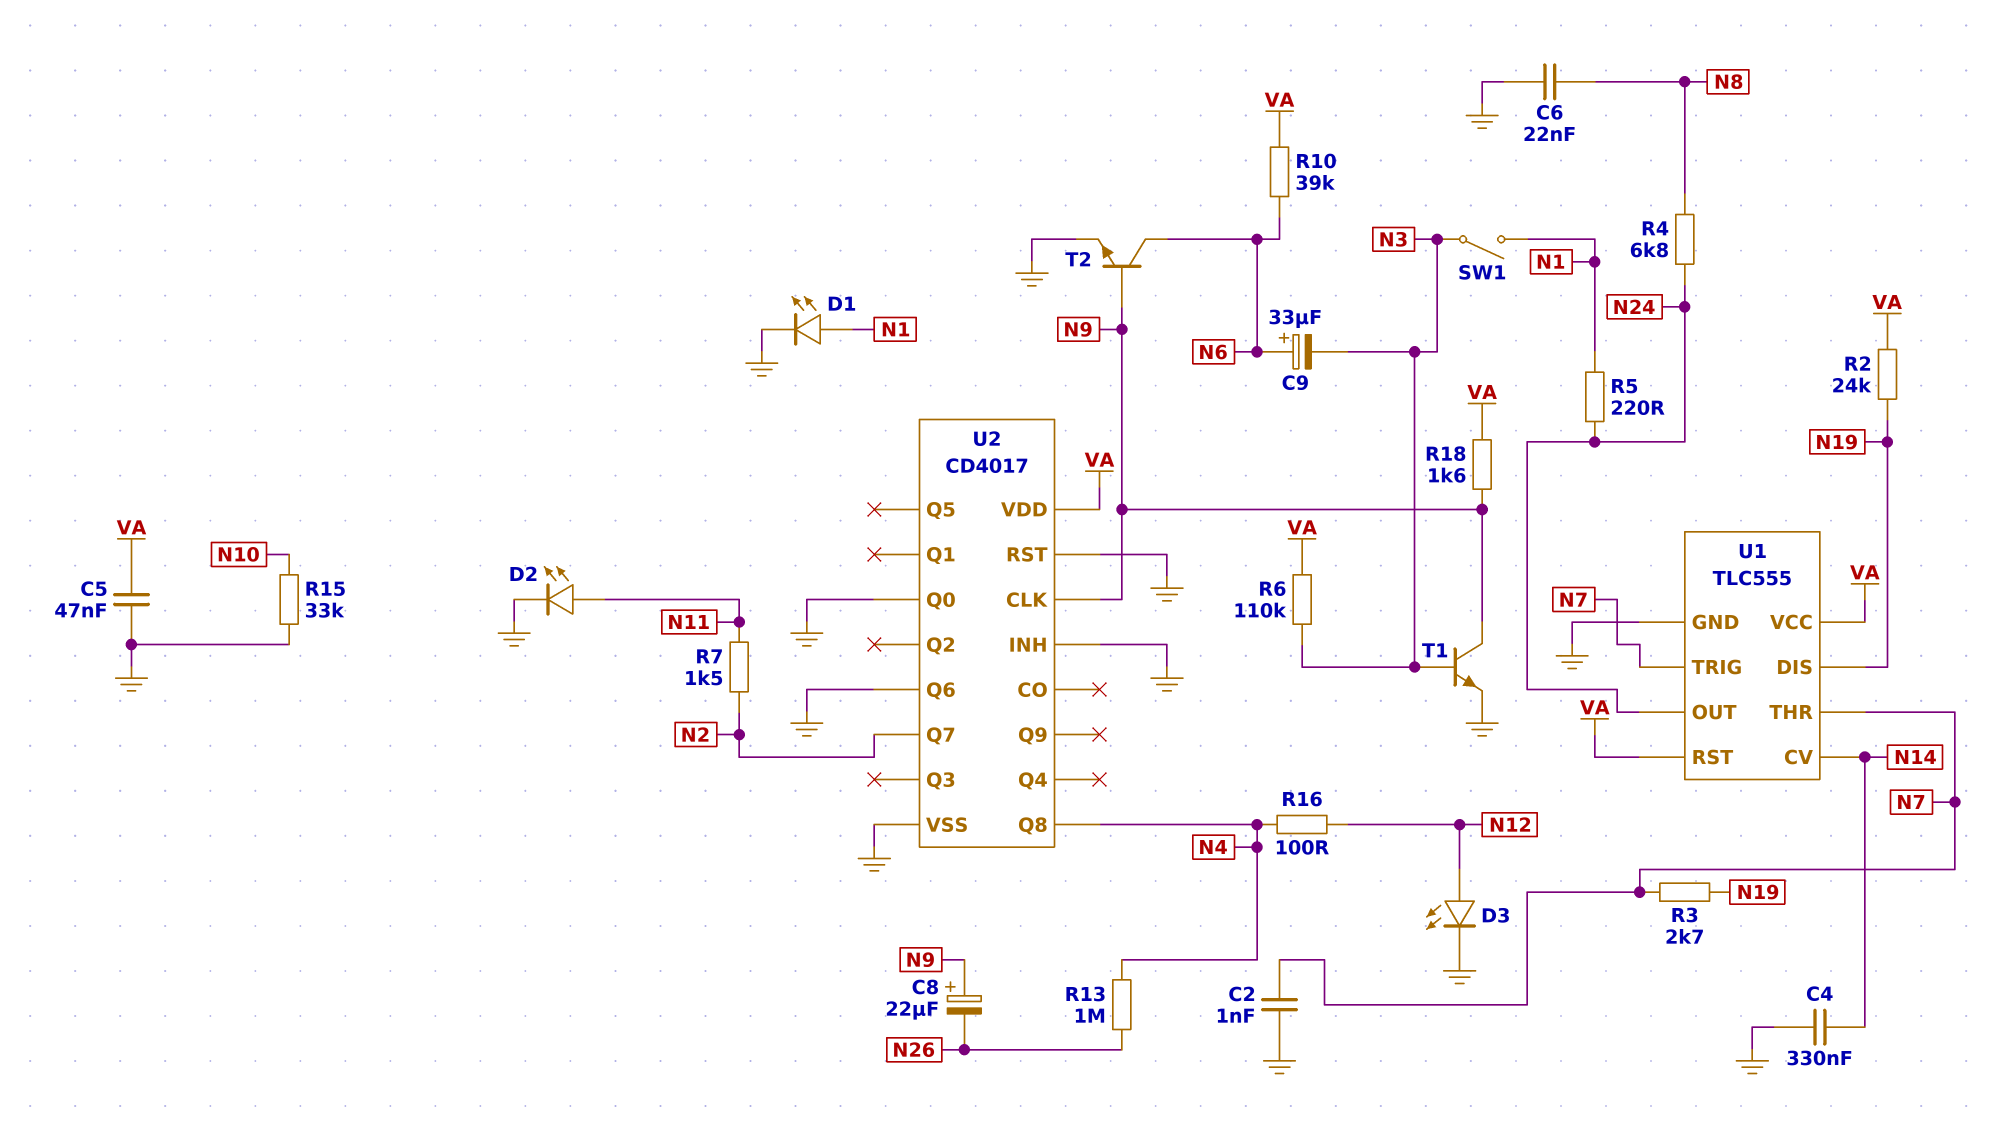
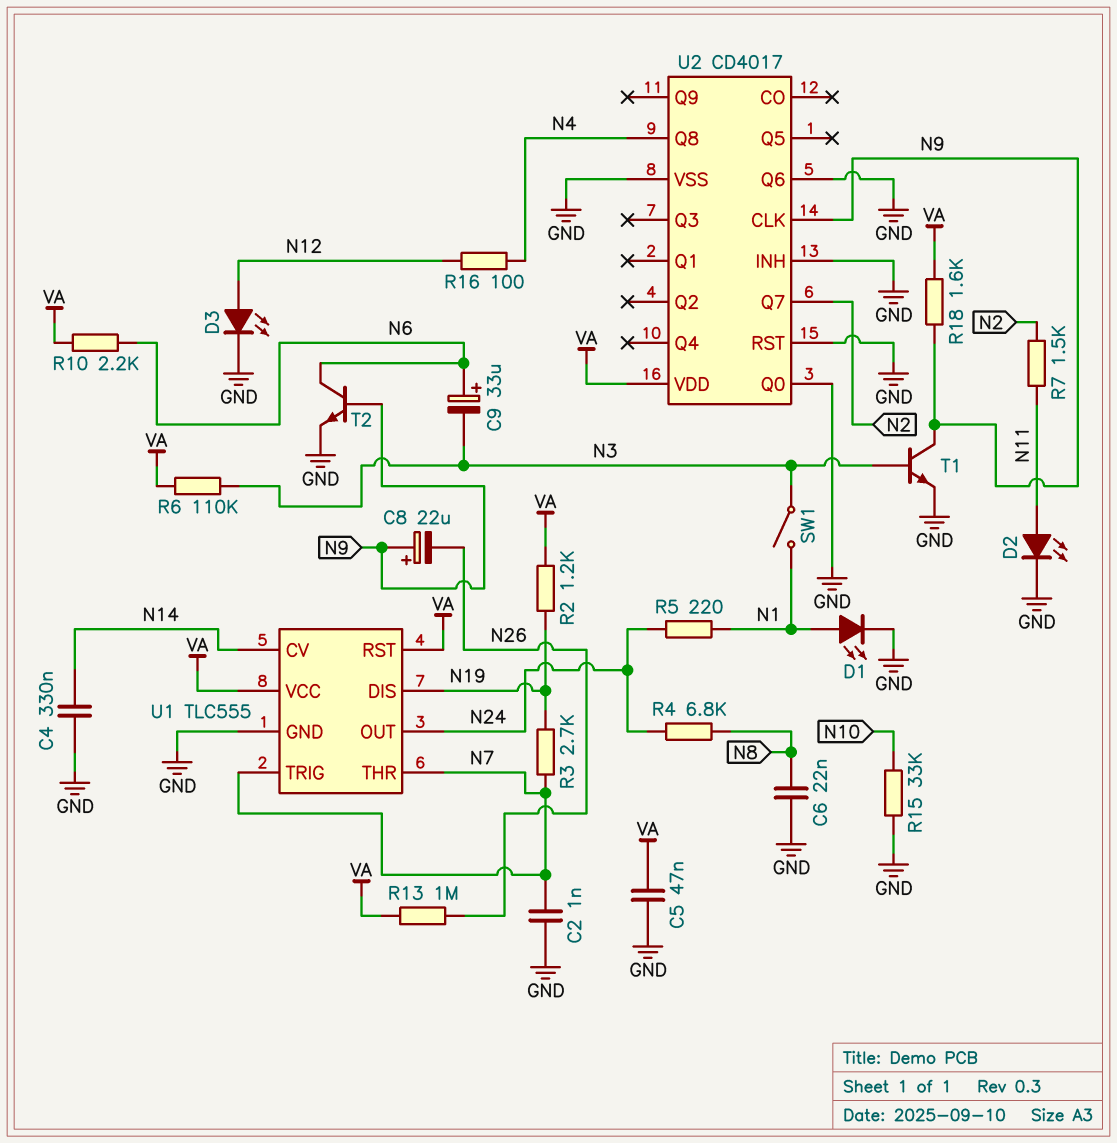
R2: 24k (N19, VA) -> 1.2k (N19, VA)
R10: 39k (N6, VA) -> 2.2k (N6, VA)
R13: 1M (N4, N26) -> 1M (N26, VA)

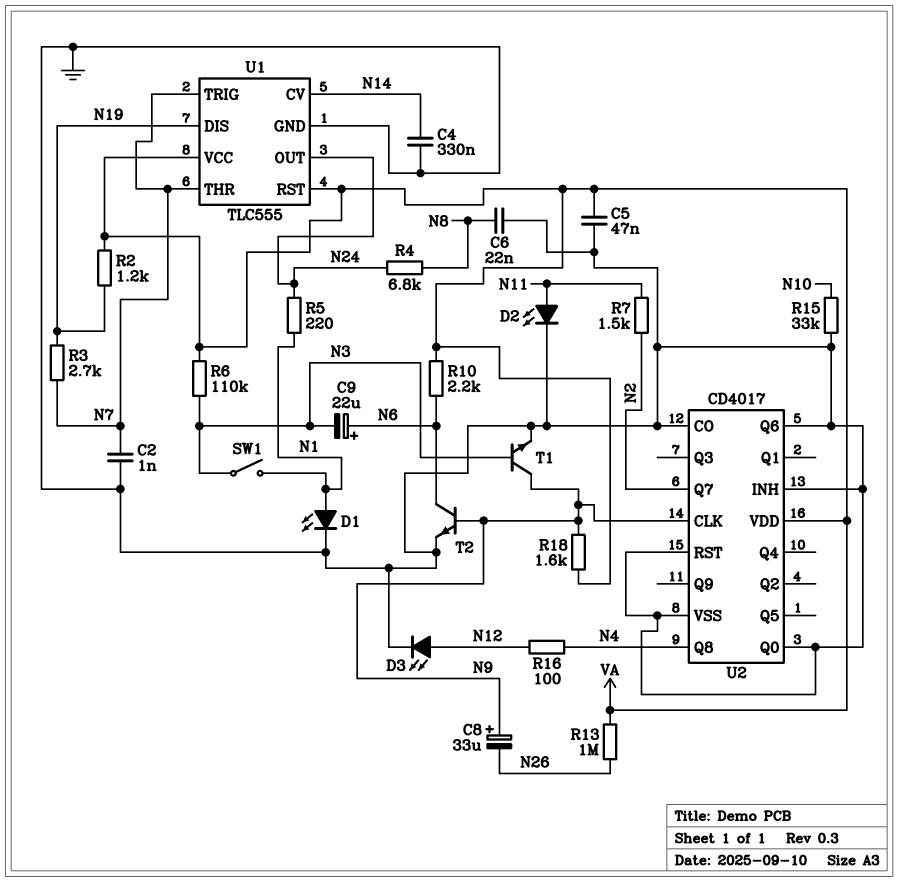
C8: 22uF (plus N9, minus N26) -> 33uF (plus N9, minus N26)
C9: 33uF (plus N6, minus N3) -> 22uF (plus N6, minus N3)
U2 pin CO: none -> GND

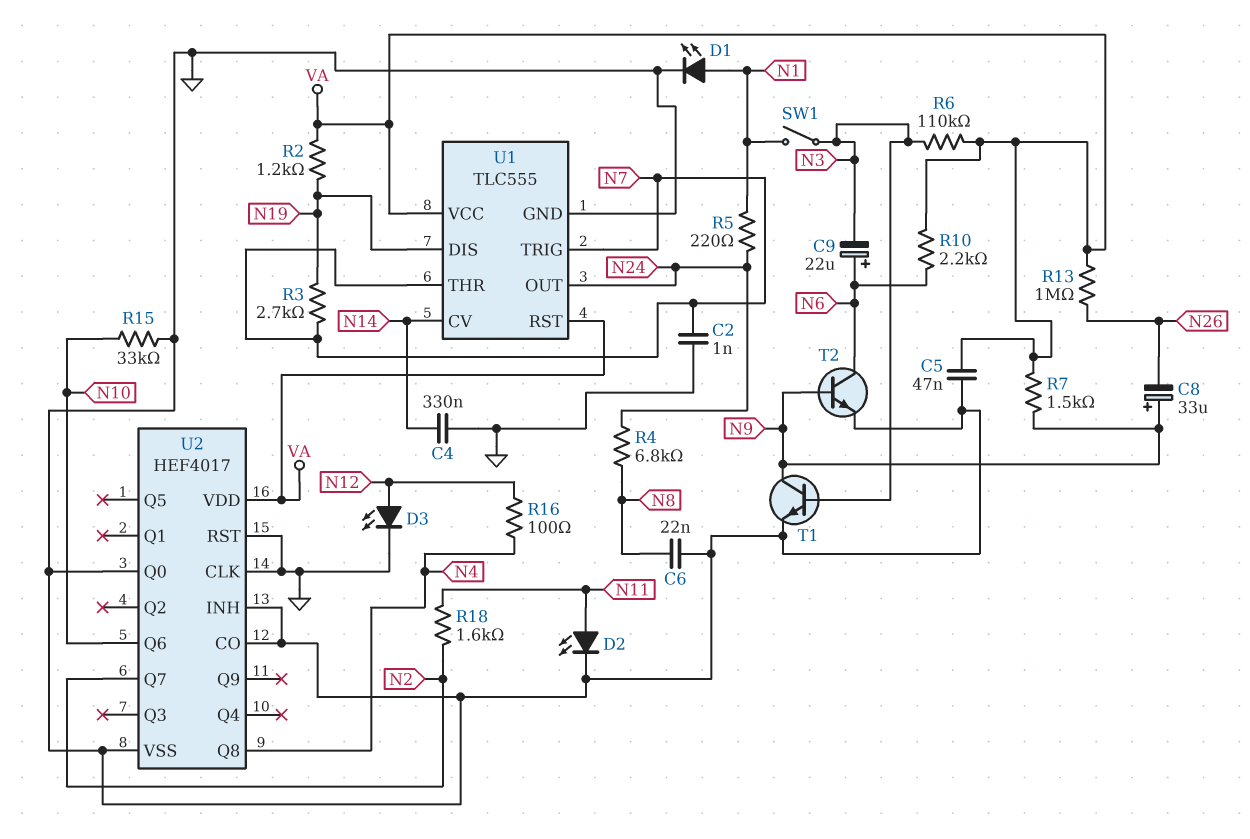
R7: 1.5k (N2, N11) -> 1.5k (N9, VA)
R18: 1.6k (N9, VA) -> 1.6k (N2, N11)
U2: CD4017 -> HEF4017
U2 pin CLK: N9 -> GND
U2 pin Q6: GND -> N10

